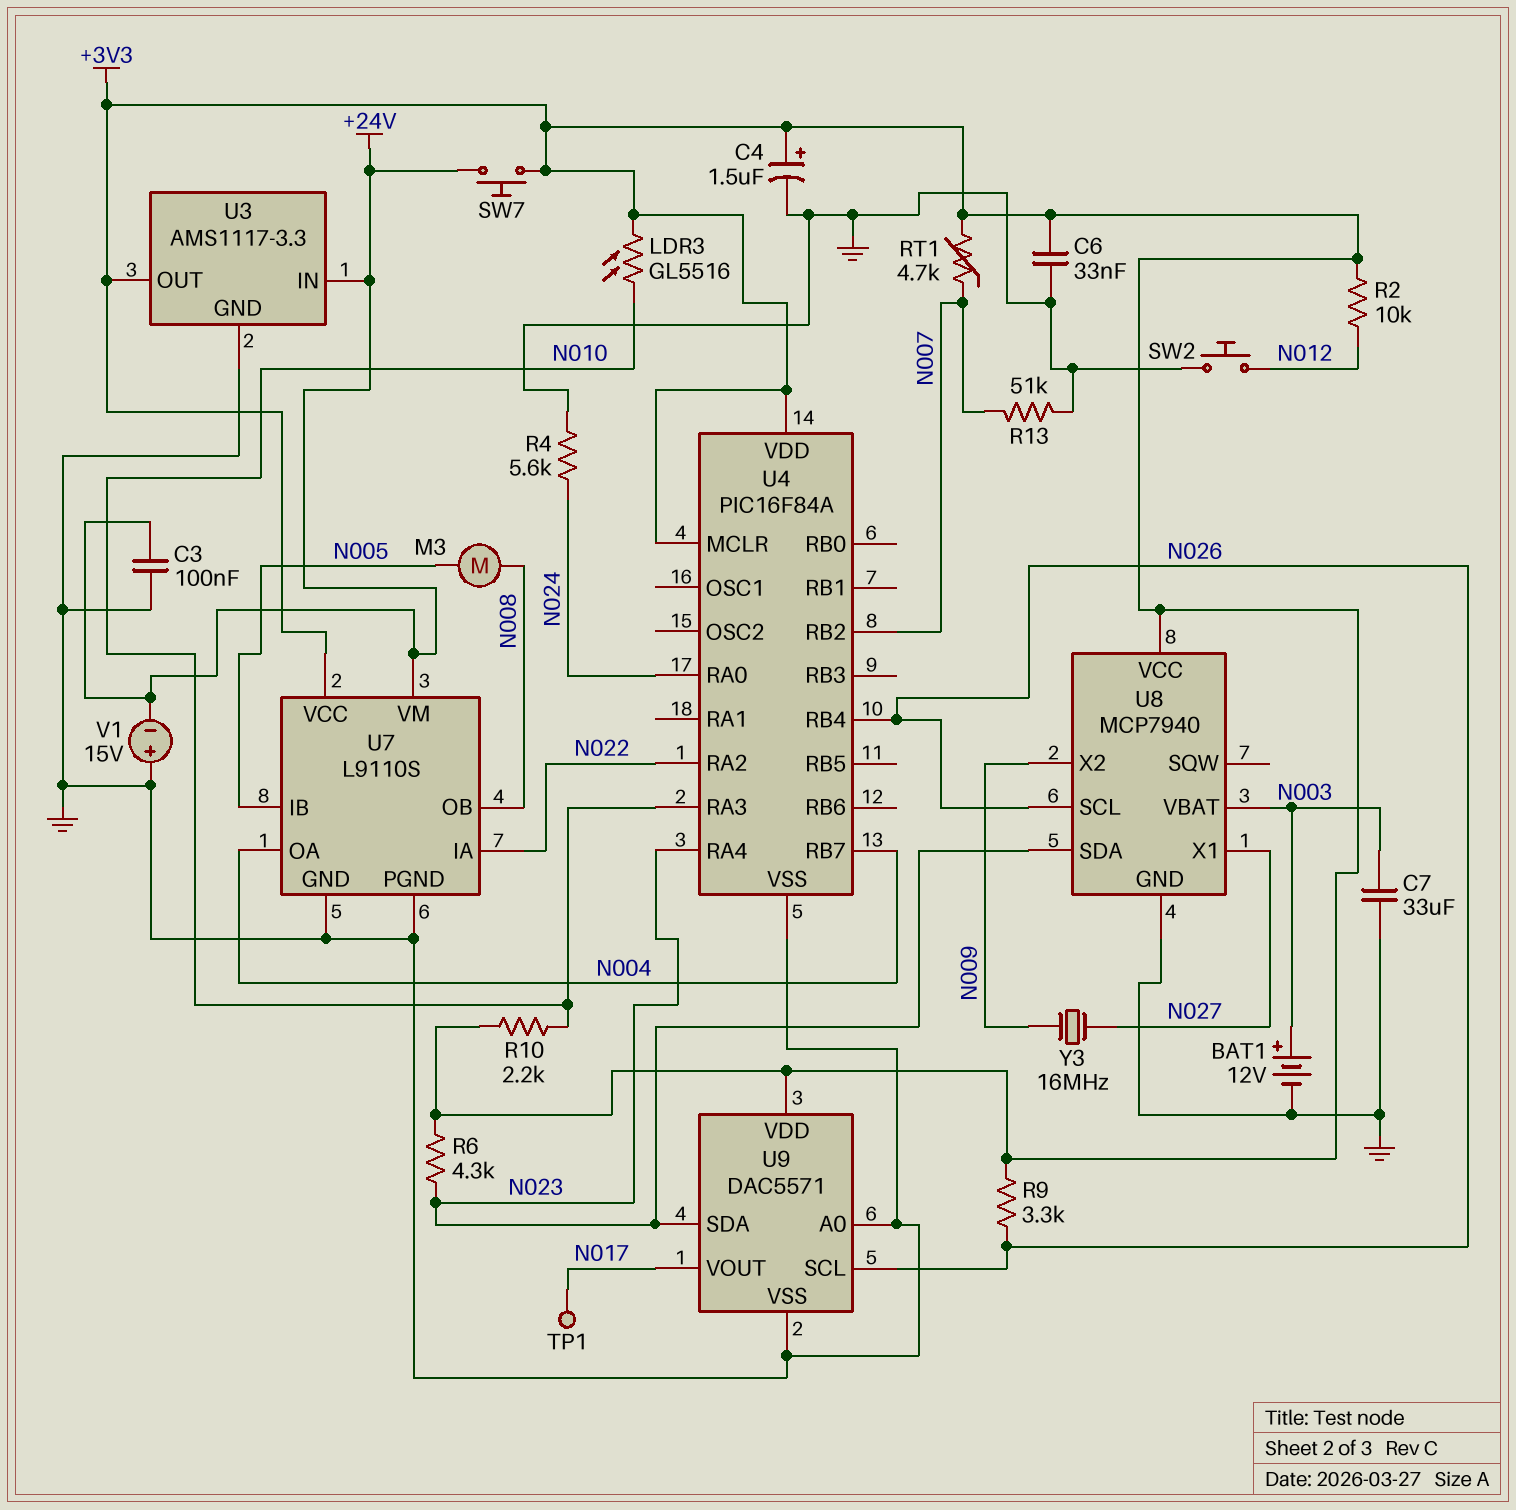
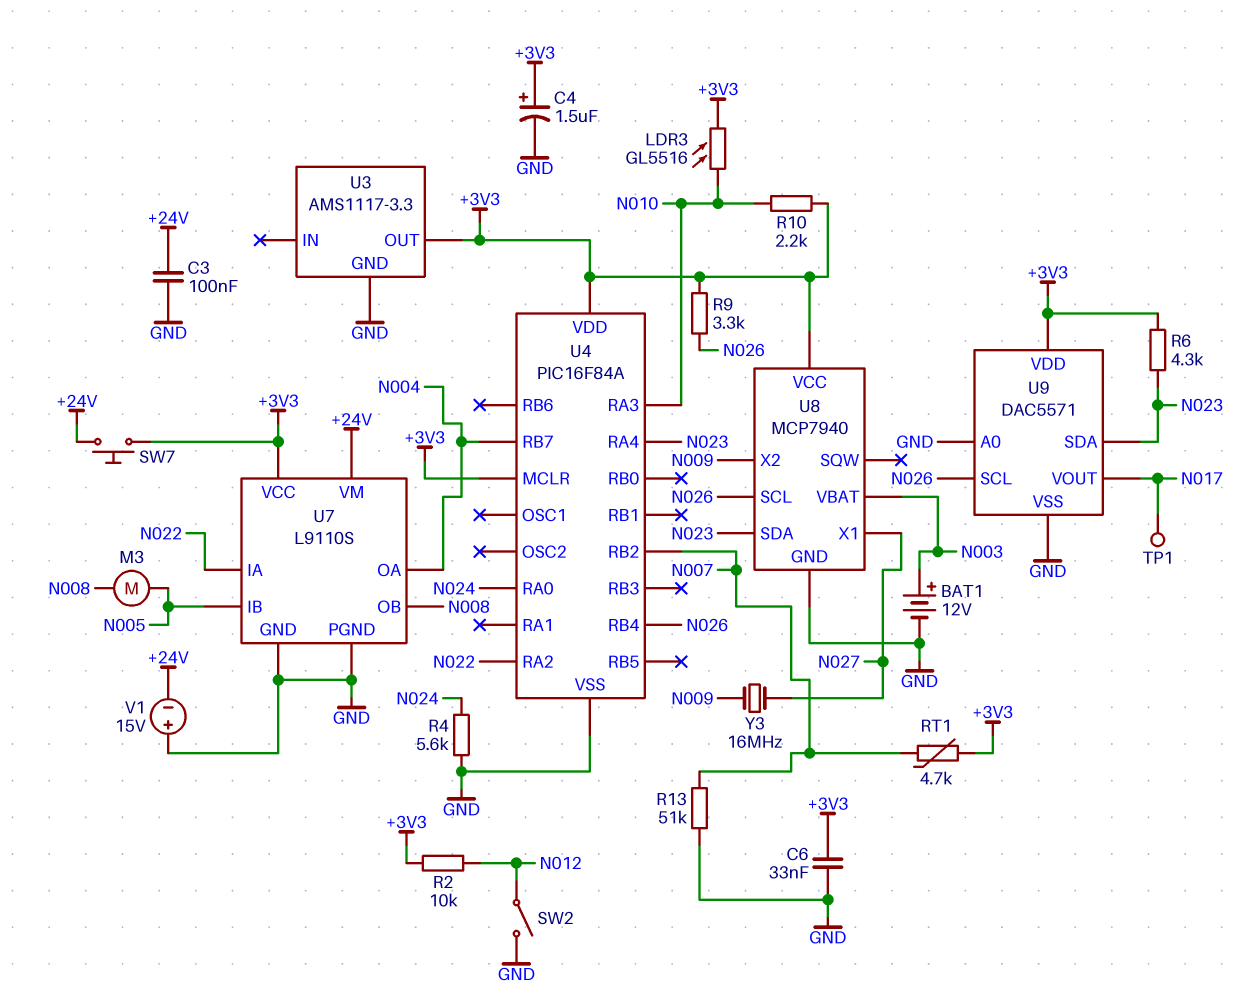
C7: 33uF (GND, N003) -> none
SW2: button (GND, N012) -> switch (GND, N012)
U3 pin IN: +24V -> none

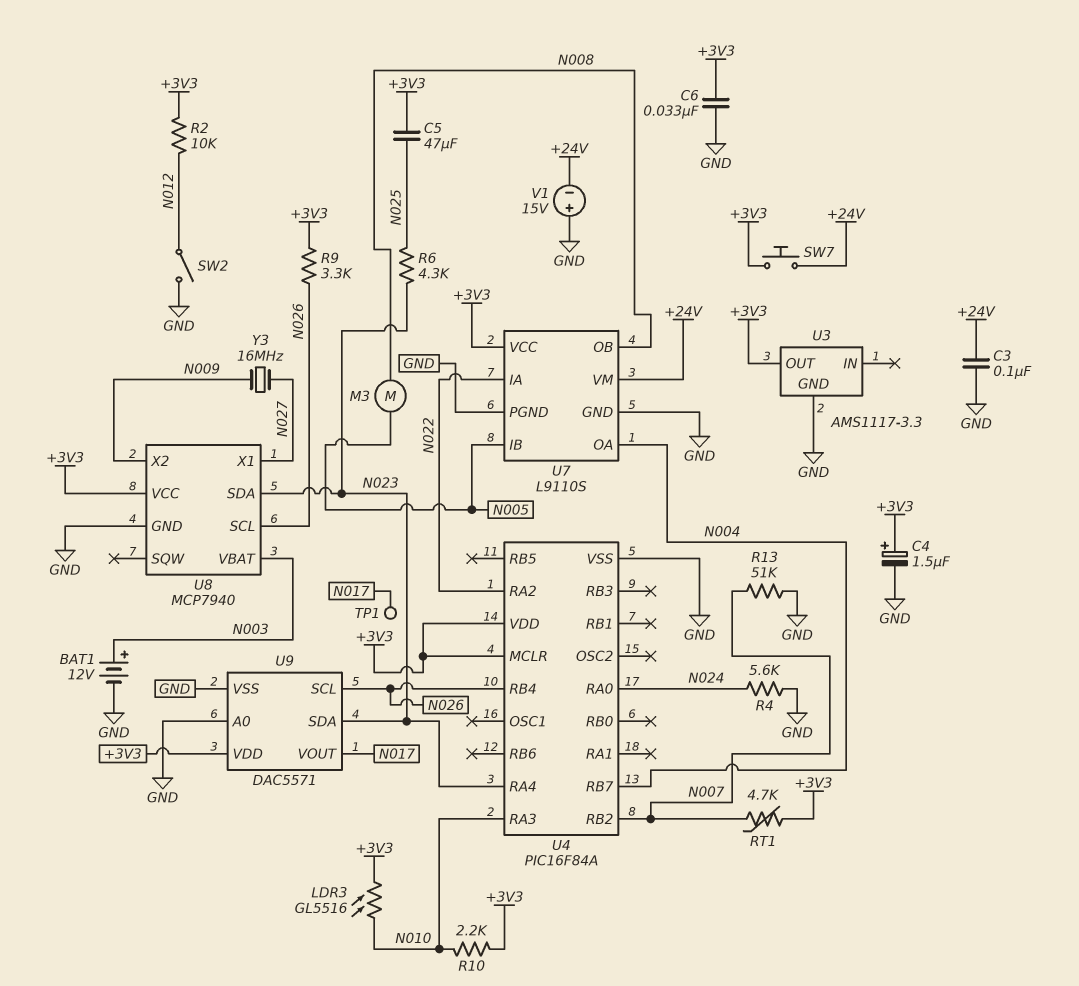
C5: none -> 47uF (+3V3, N025)
R6: 4.3k (+3V3, N023) -> 4.3k (N023, N025)

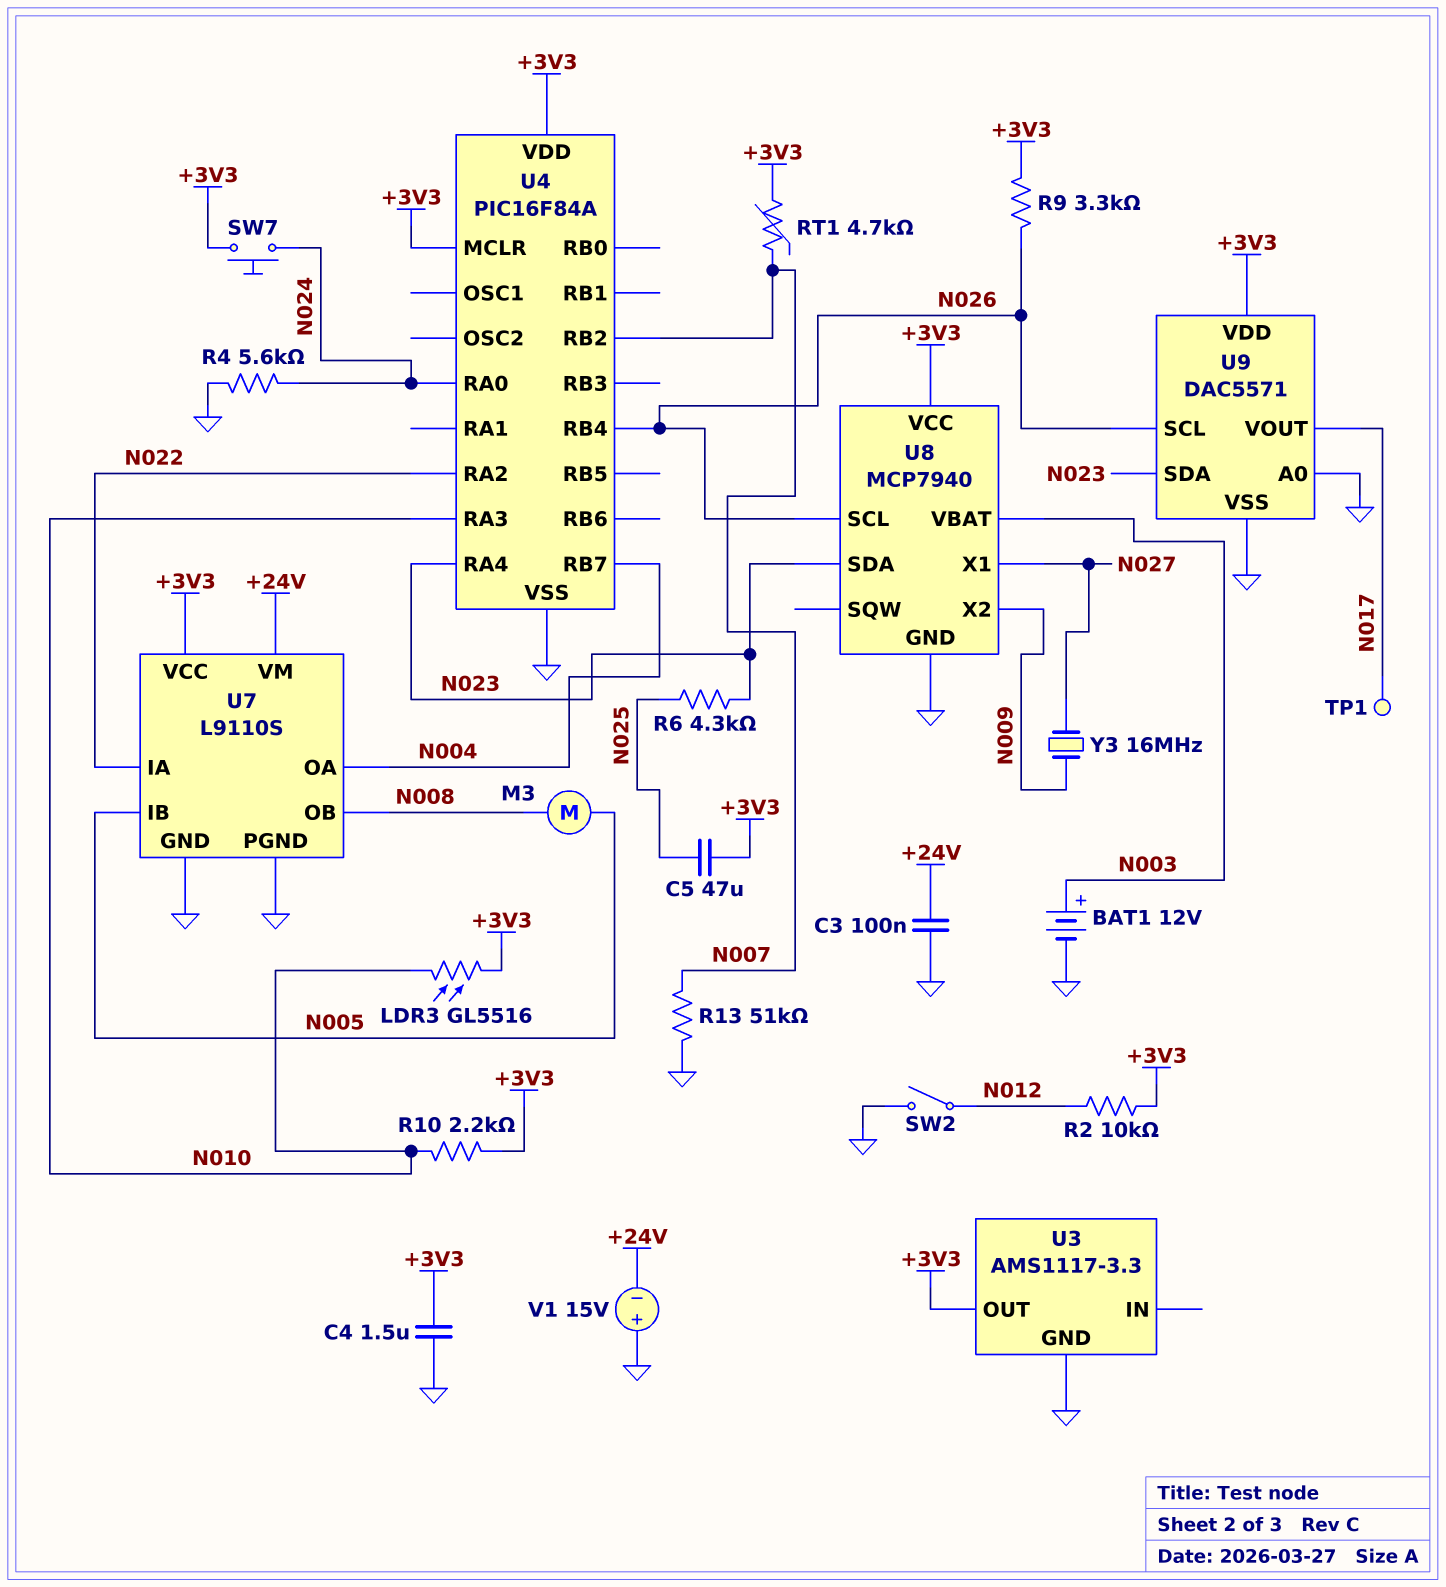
C4: 1.5uF (plus +3V3, minus GND) -> 1.5uF (+3V3, GND)
C6: 33nF (+3V3, GND) -> none
SW7: button (+3V3, +24V) -> button (+3V3, N024)

